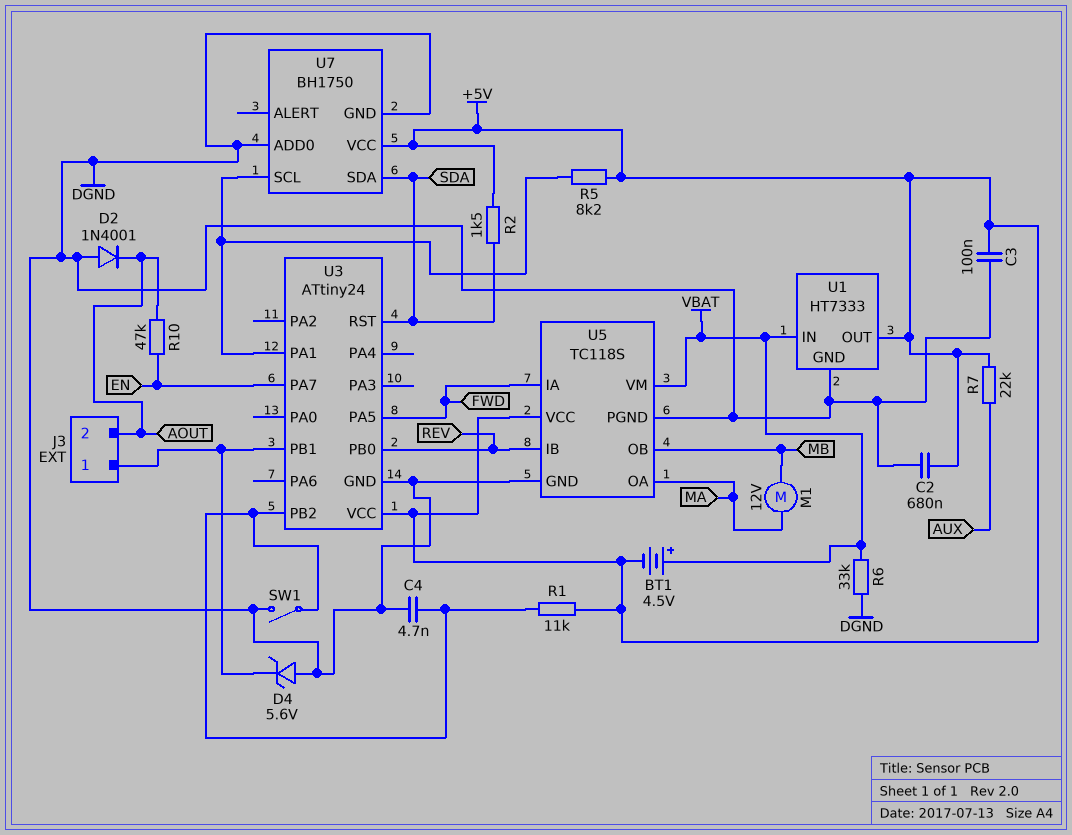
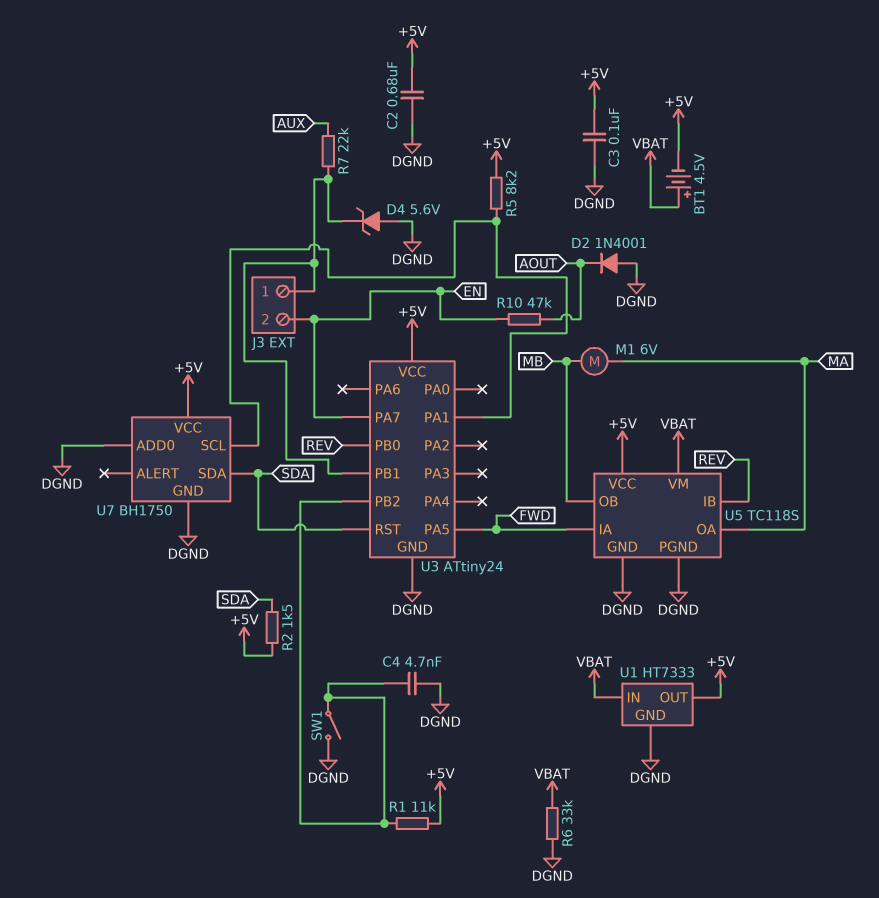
J3 pin 2: AOUT -> EN
M1: motor 12V (MA, MB) -> motor 6V (MA, MB)
R7: 22k (+5V, AUX) -> 22k (AUX, J3/1)

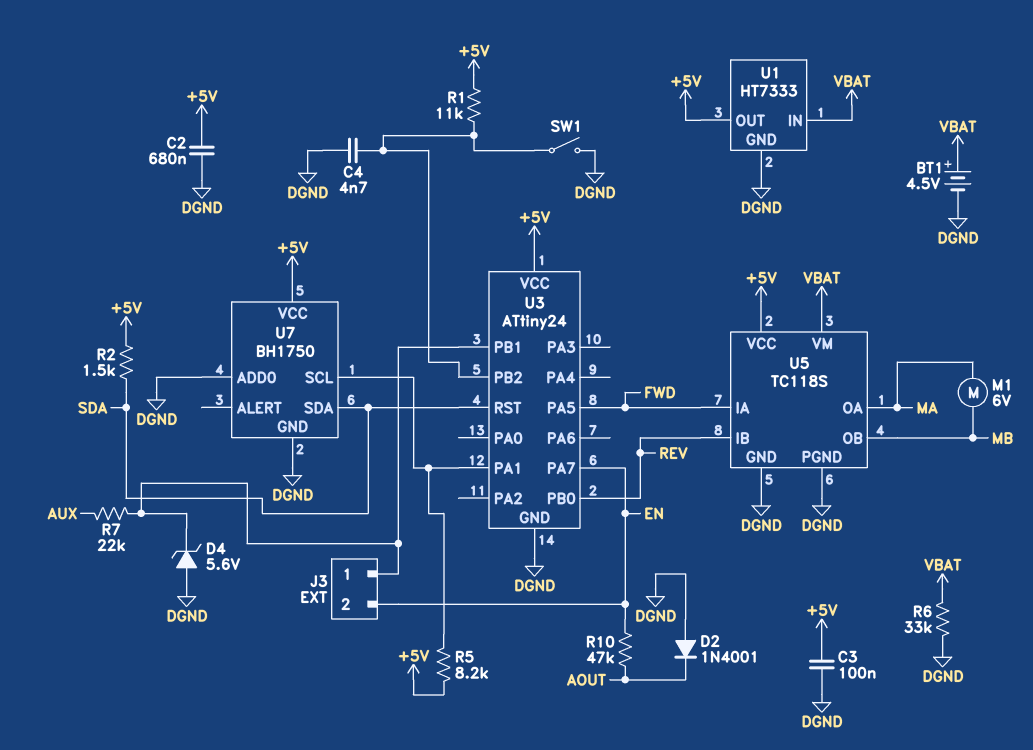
BT1: 4.5V (plus VBAT, minus +5V) -> 4.5V (plus VBAT, minus DGND)

